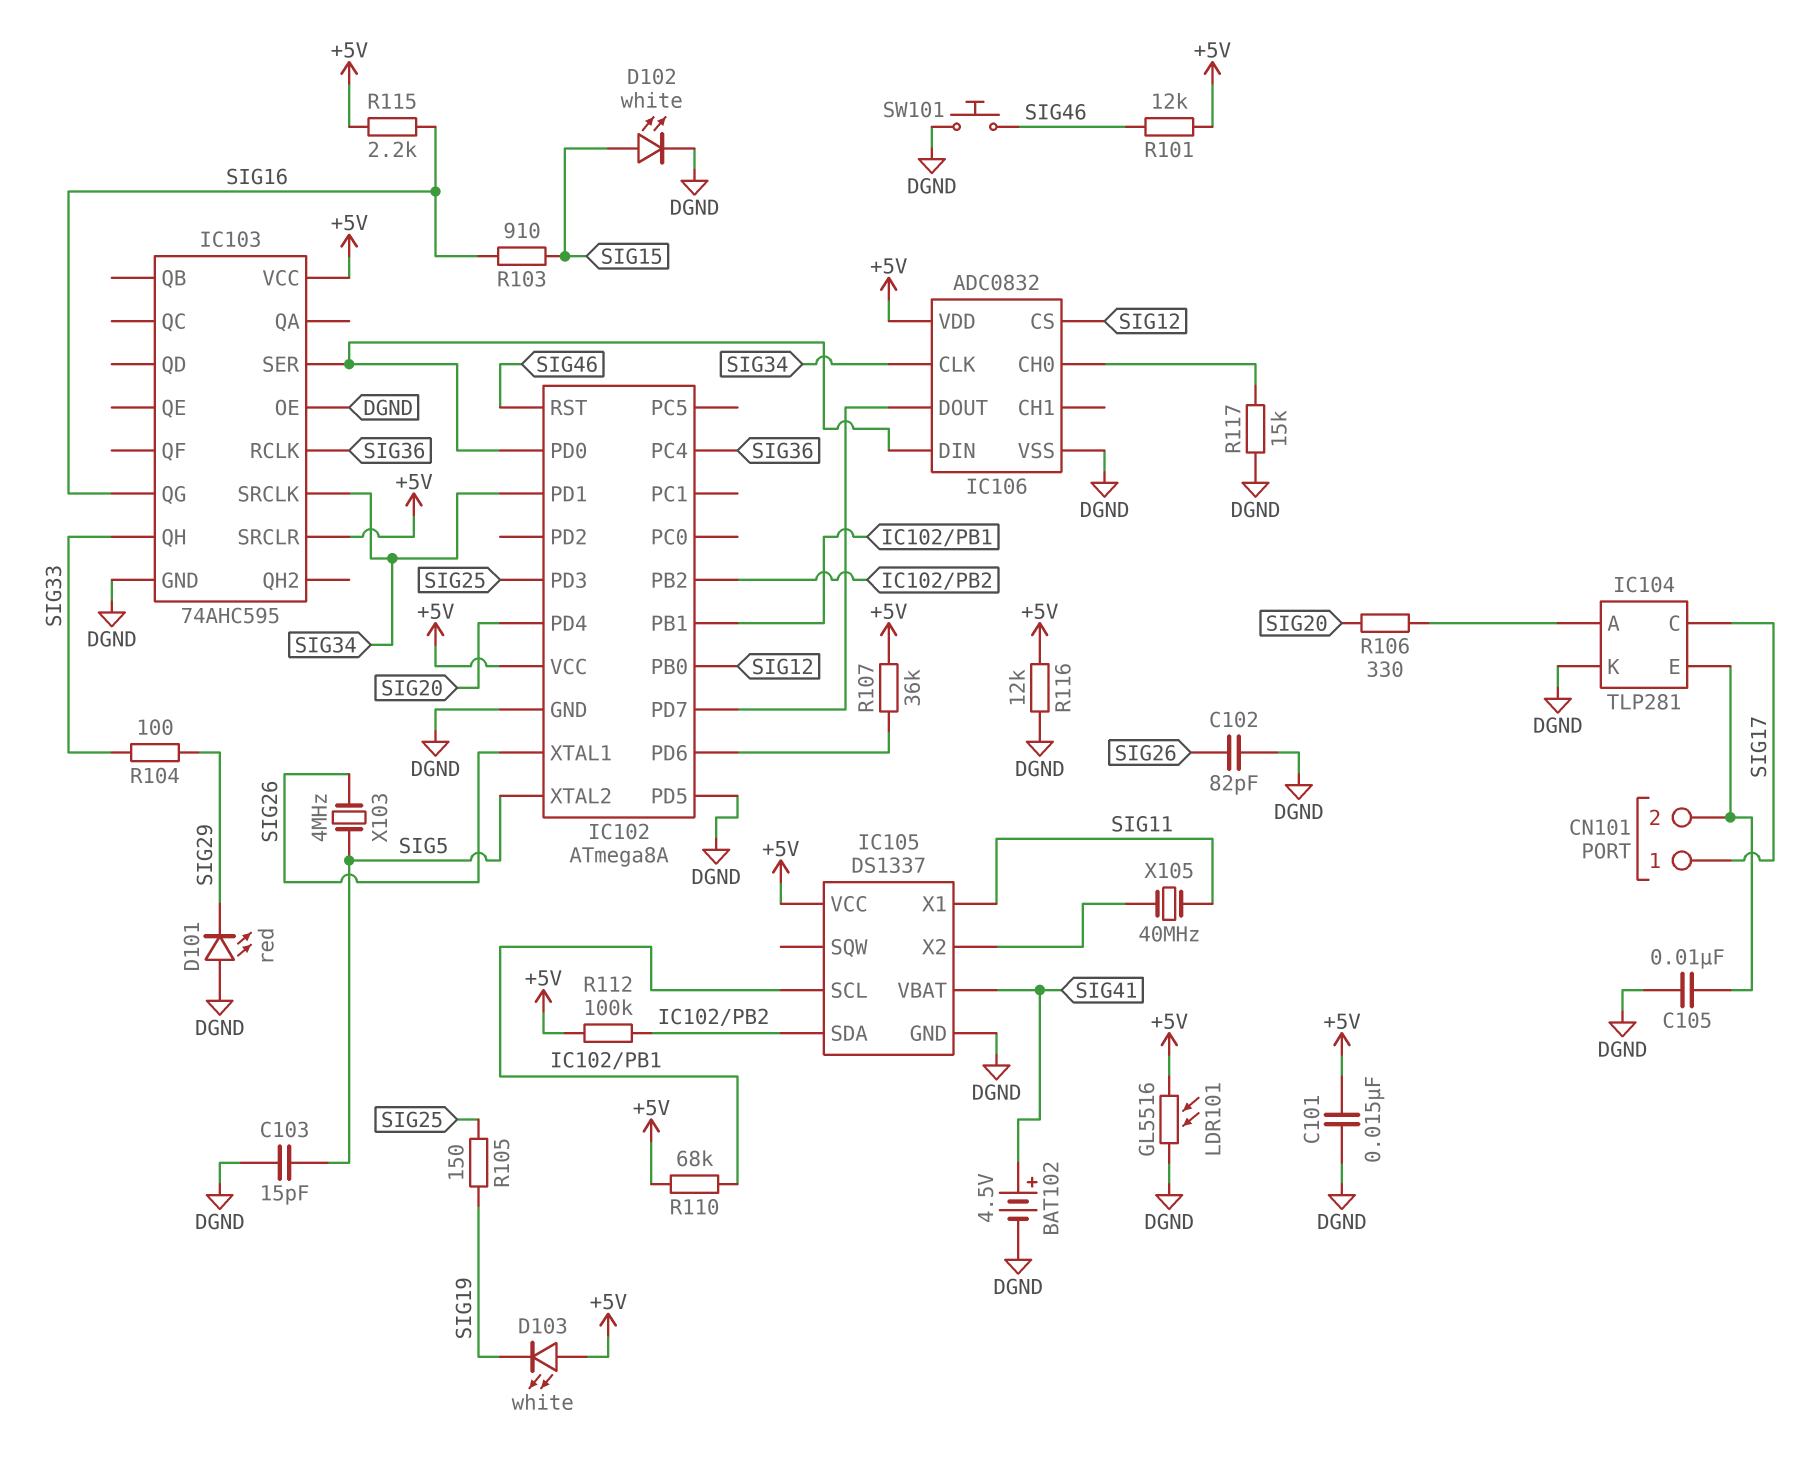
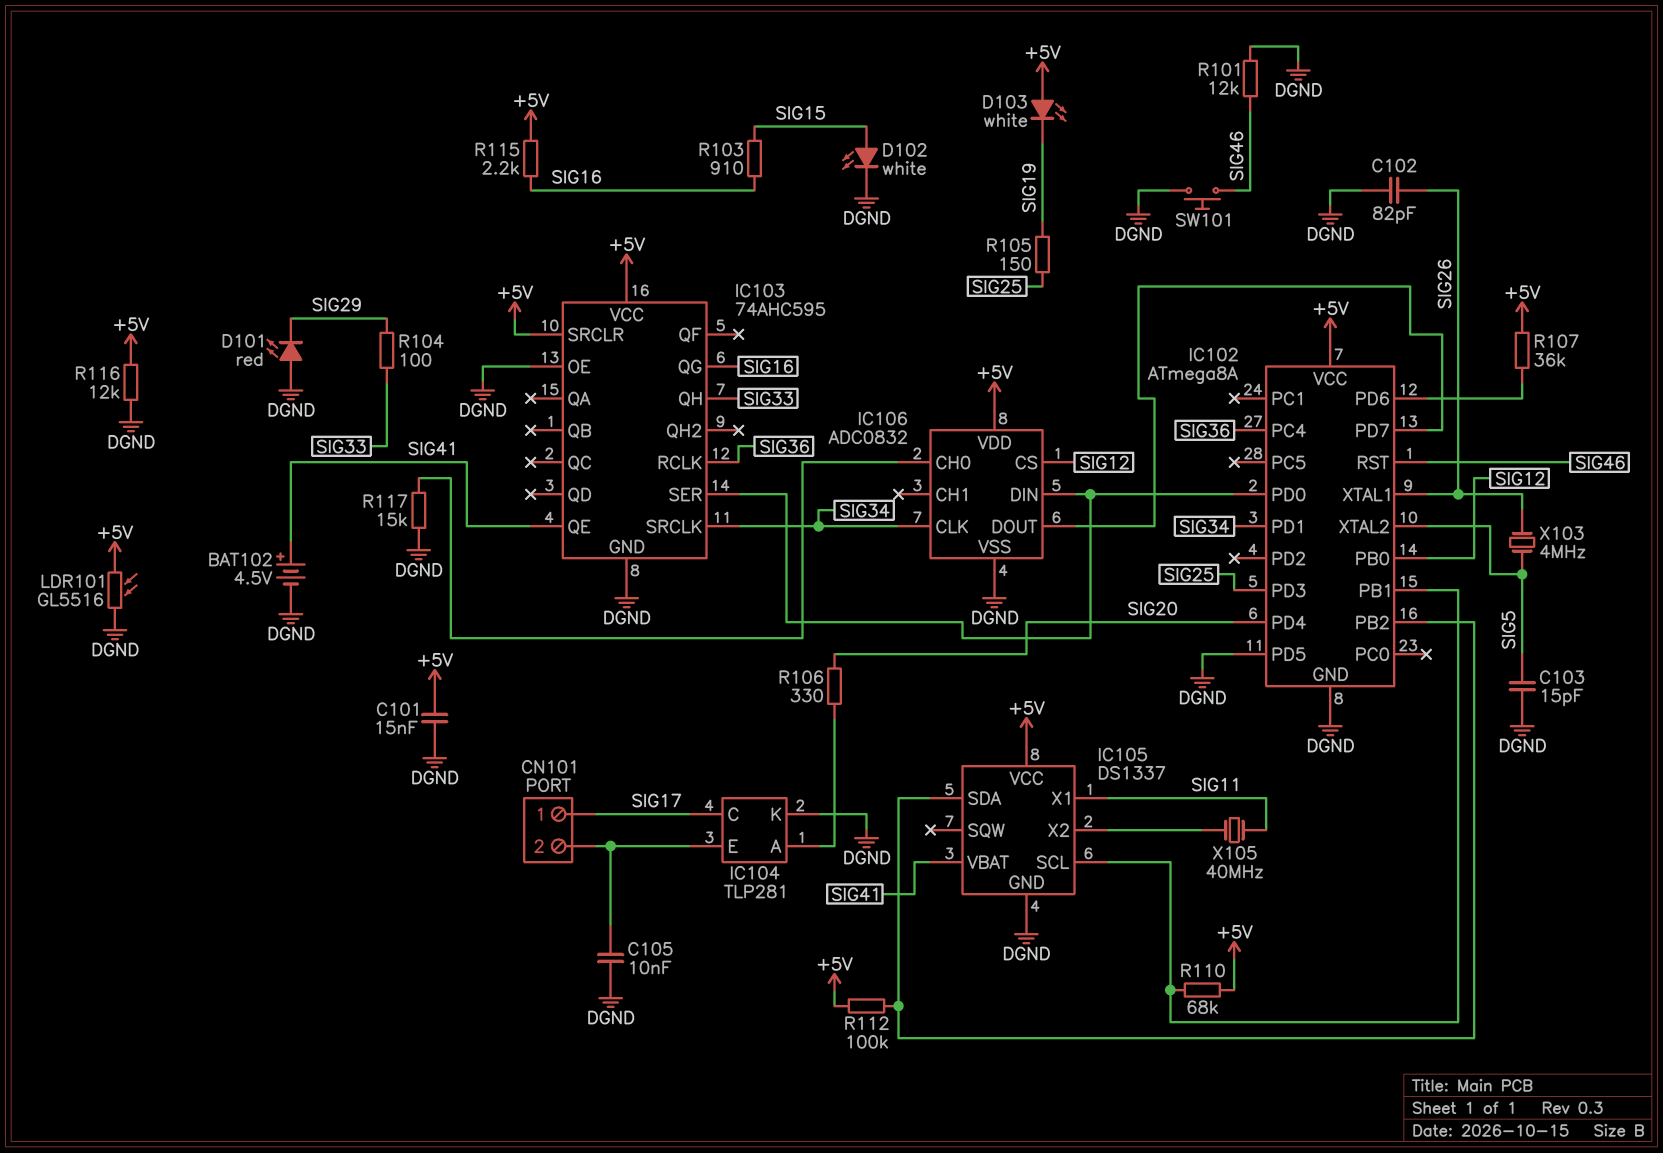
IC103 pin QE: none -> SIG41
R101: 12k (+5V, SIG46) -> 12k (DGND, SIG46)

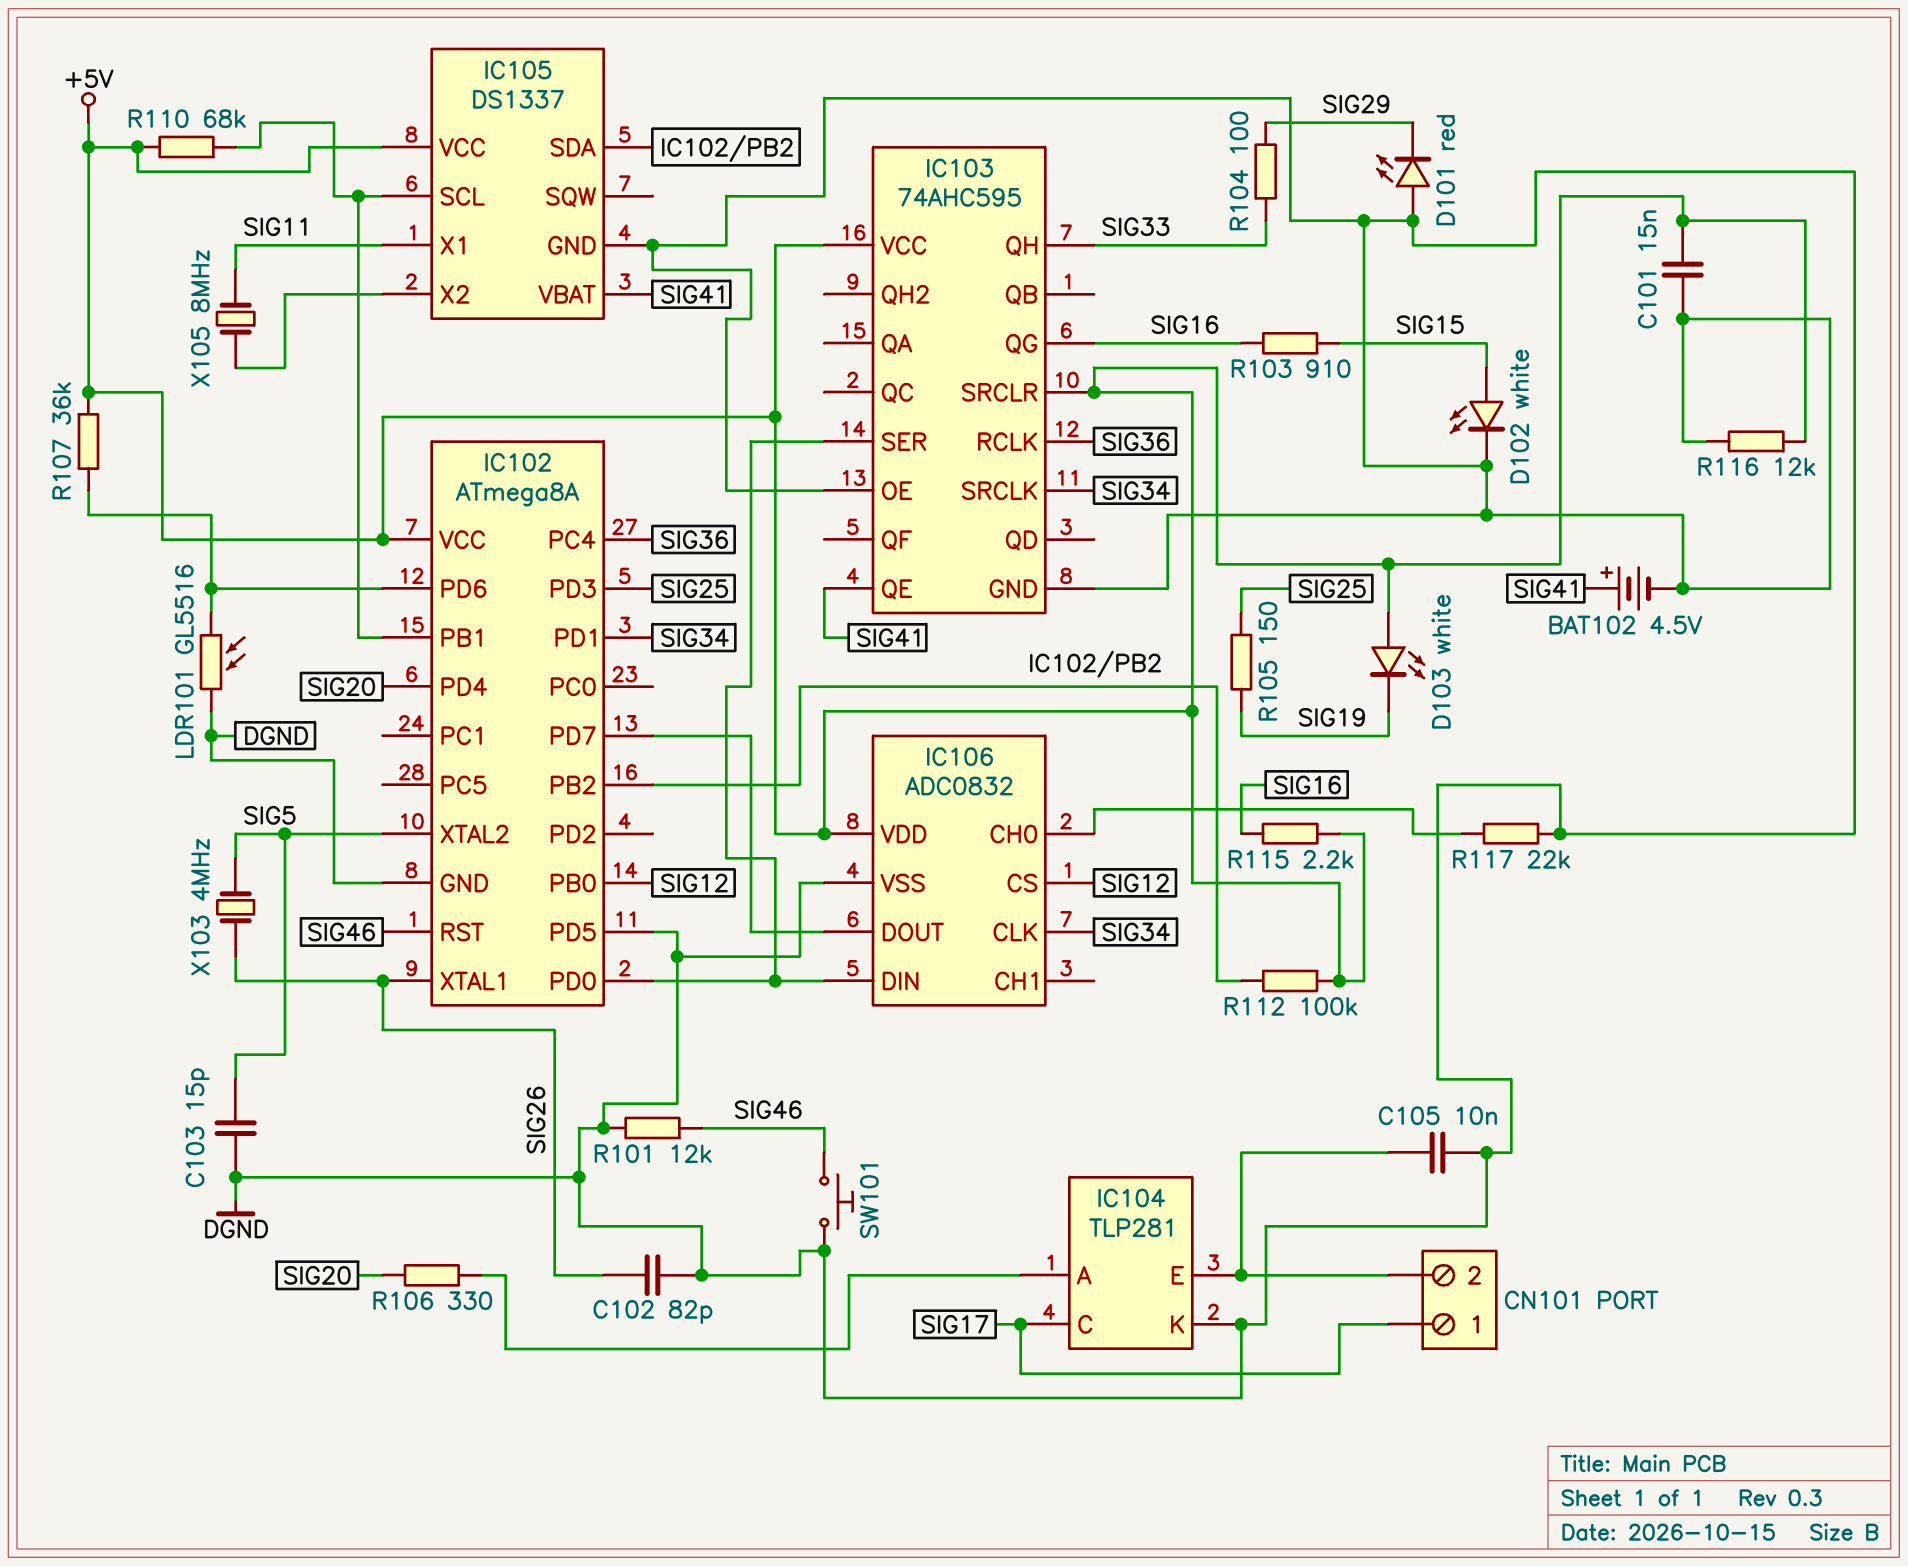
LDR101: GL5516 (+5V, DGND) -> GL5516 (DGND, IC102/PD6)
R117: 15k (DGND, IC106/CH0) -> 22k (DGND, IC106/CH0)
X105: 40MHz (IC105/X2, SIG11) -> 8MHz (IC105/X2, SIG11)

